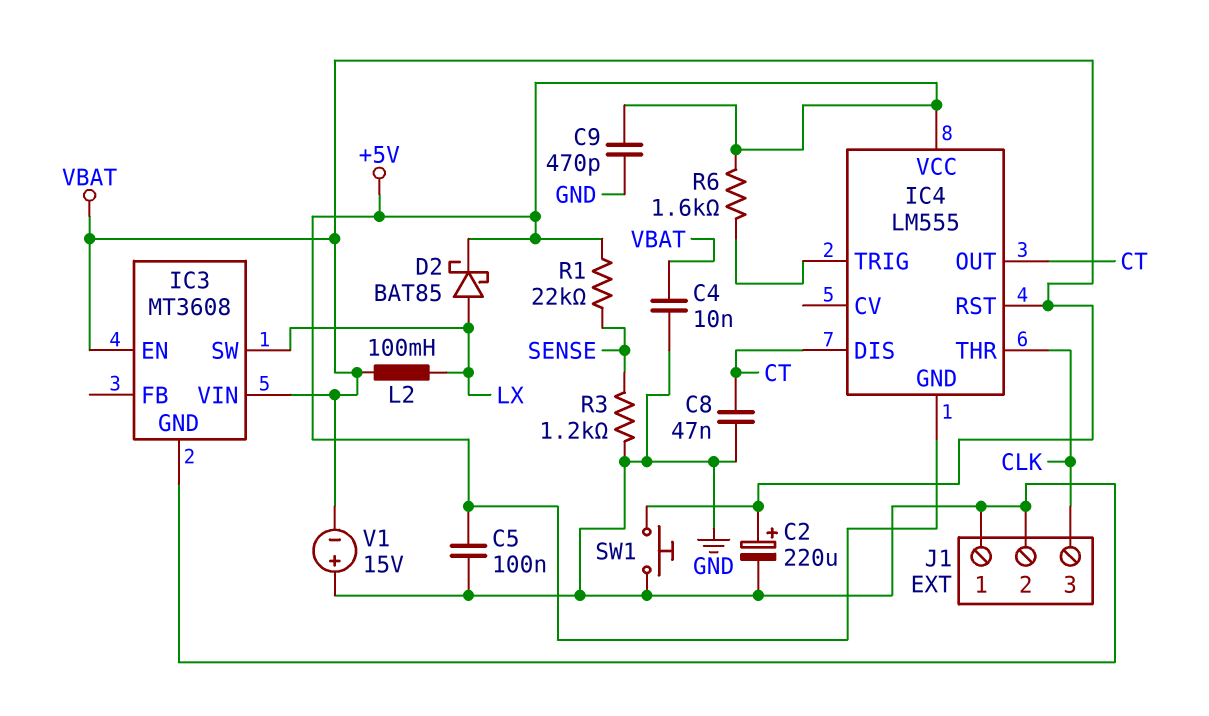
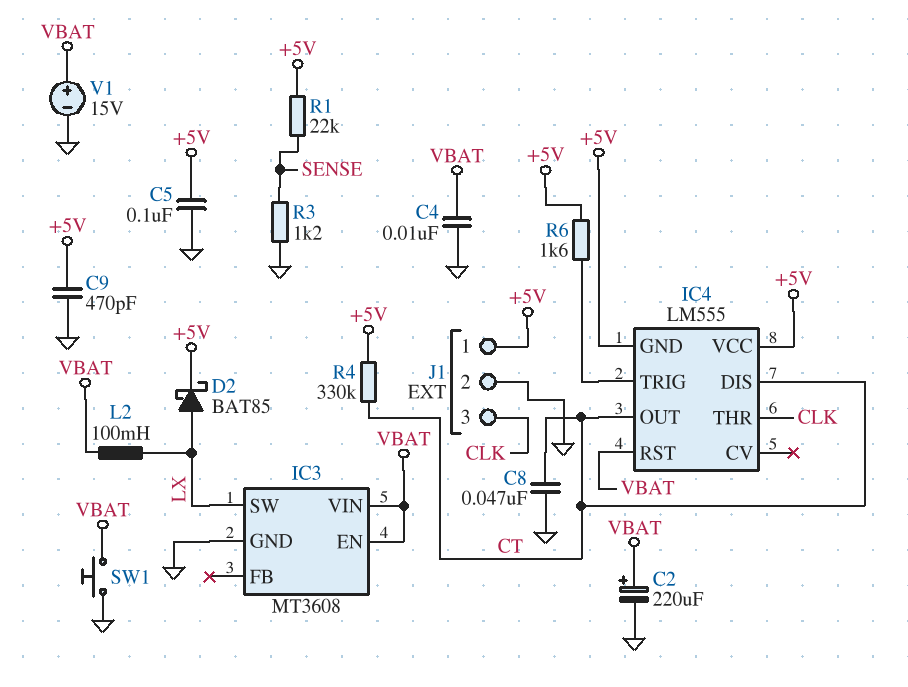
J1 pin 1: GND -> +5V
R4: none -> 330k (+5V, CT)
V1: 15V (plus GND, minus VBAT) -> 15V (plus VBAT, minus GND)

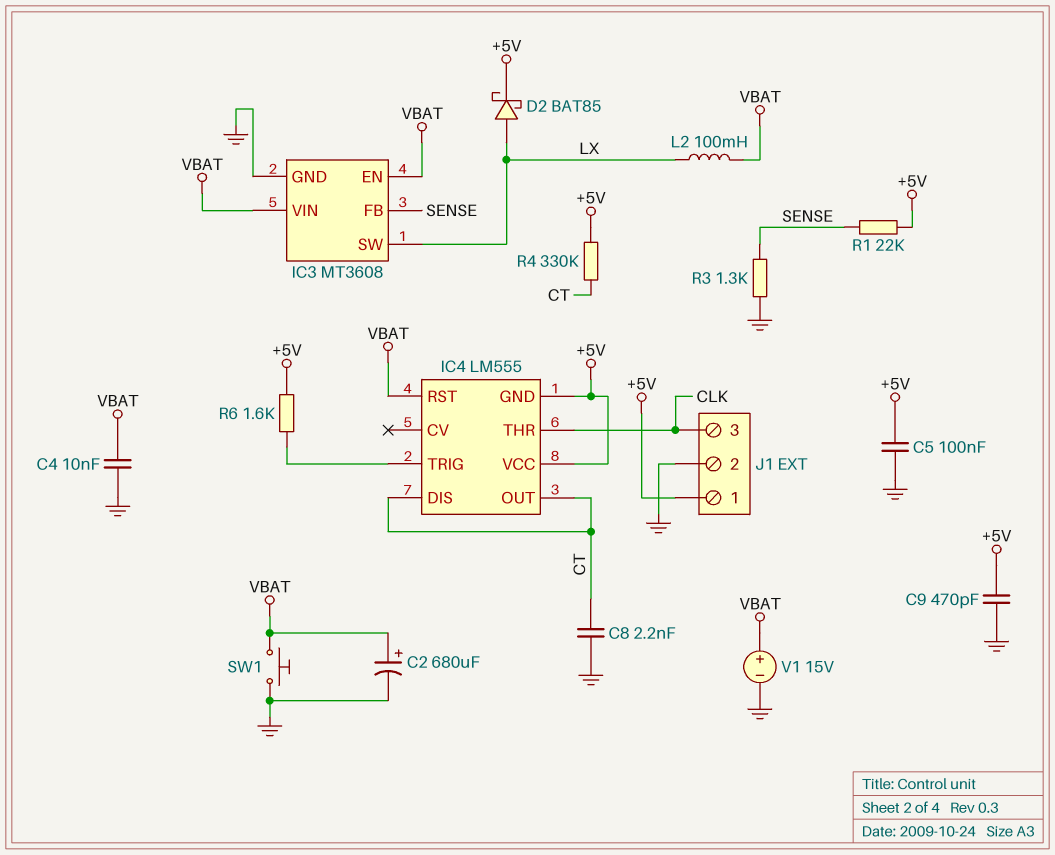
C2: 220uF (plus VBAT, minus GND) -> 680uF (plus VBAT, minus GND)
C8: 47nF (CT, GND) -> 2.2nF (CT, GND)
IC3 pin FB: none -> SENSE
R3: 1.2k (GND, SENSE) -> 1.3k (GND, SENSE)

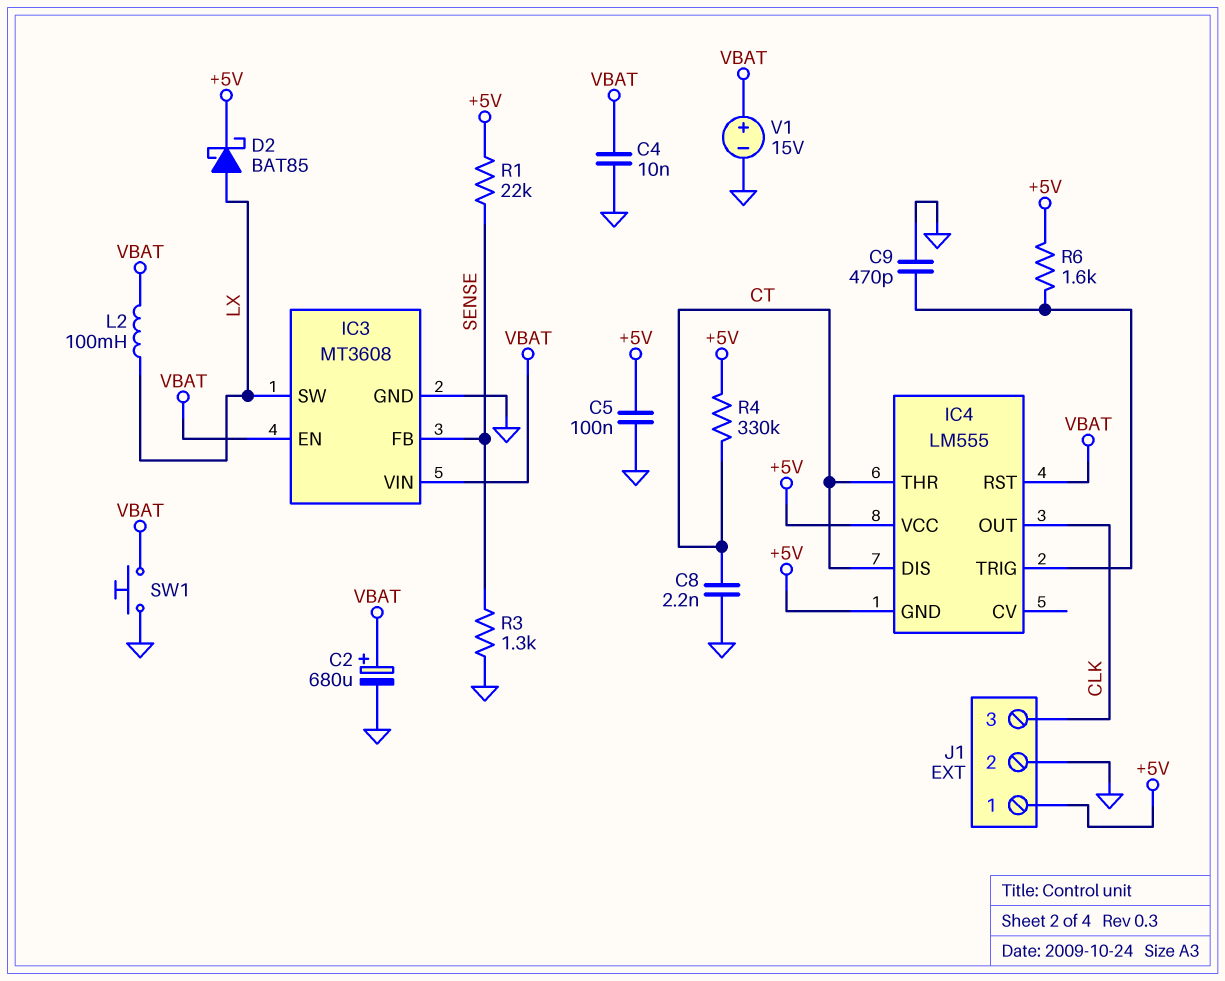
C9: 470pF (+5V, GND) -> 470pF (GND, IC4/TRIG)
IC4 pin OUT: CT -> CLK
IC4 pin THR: CLK -> CT

